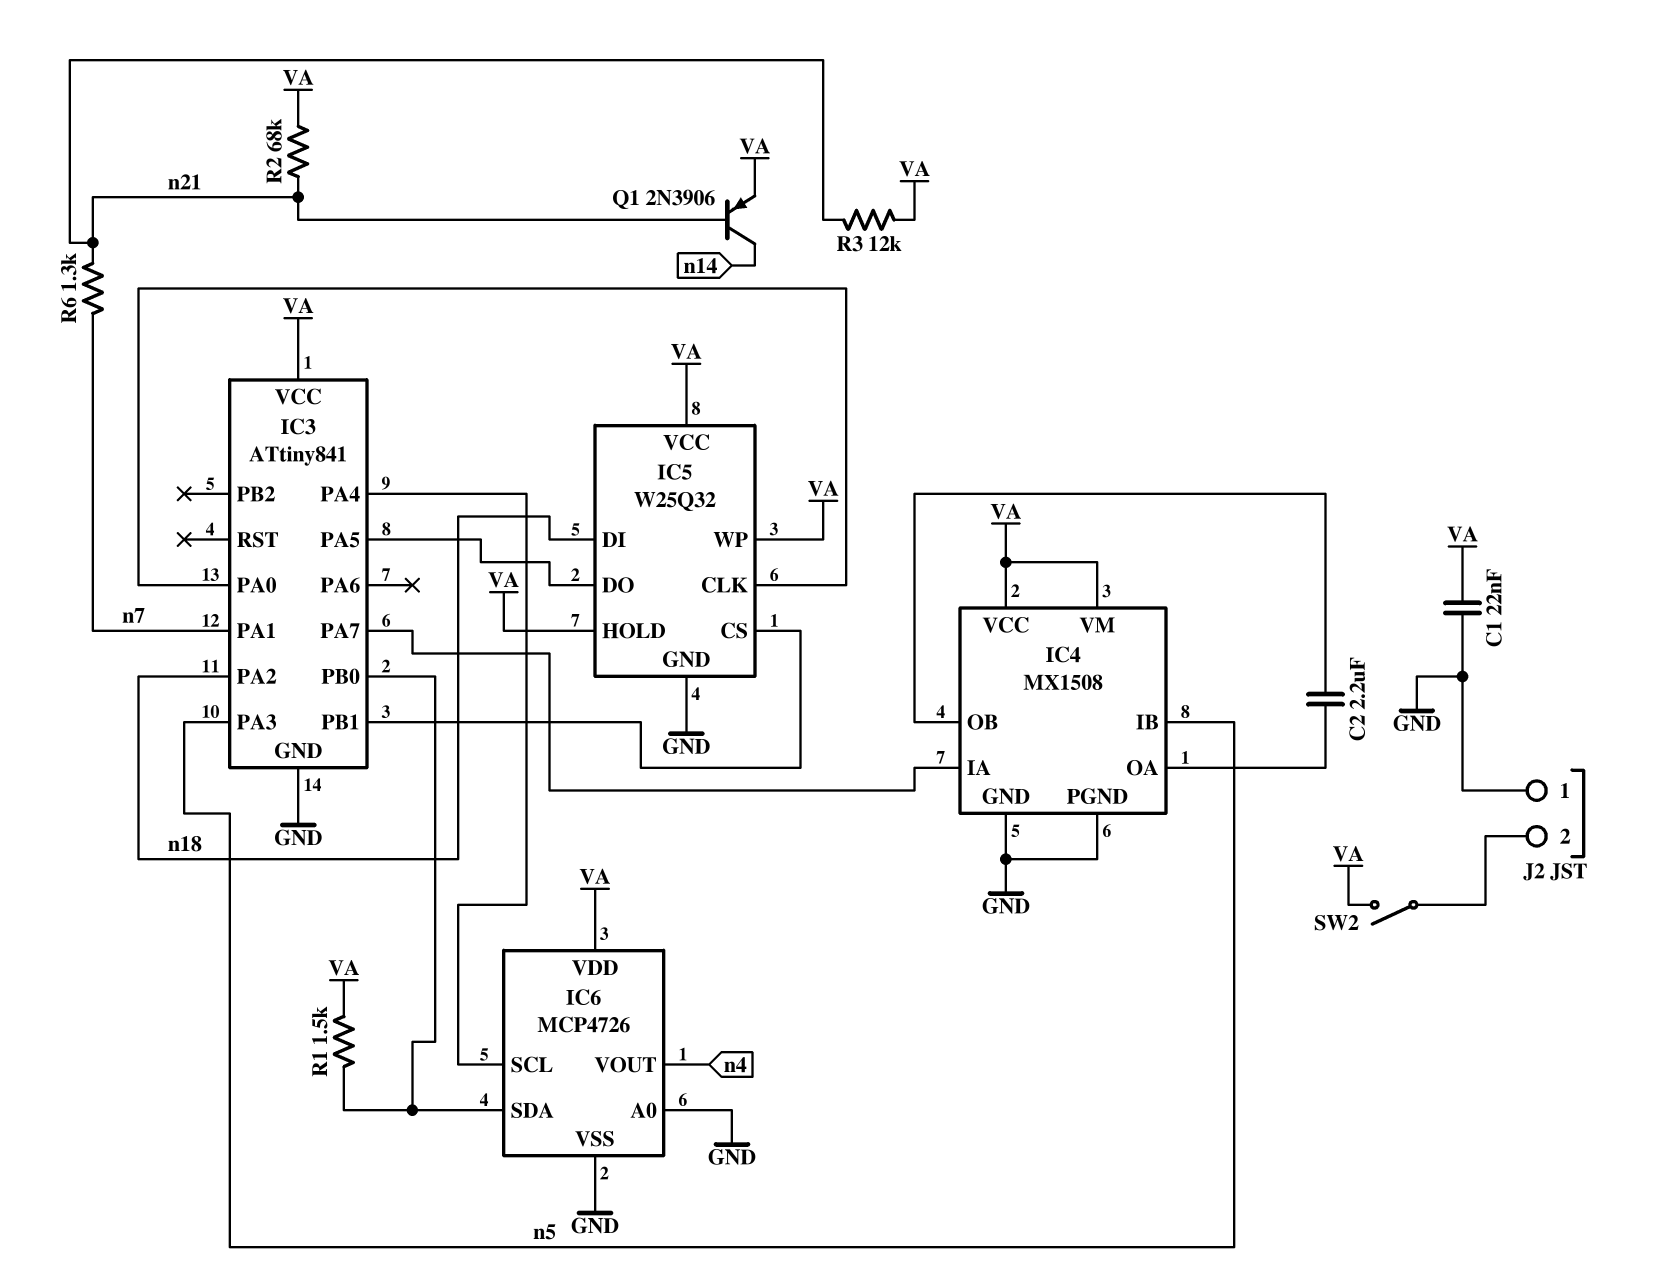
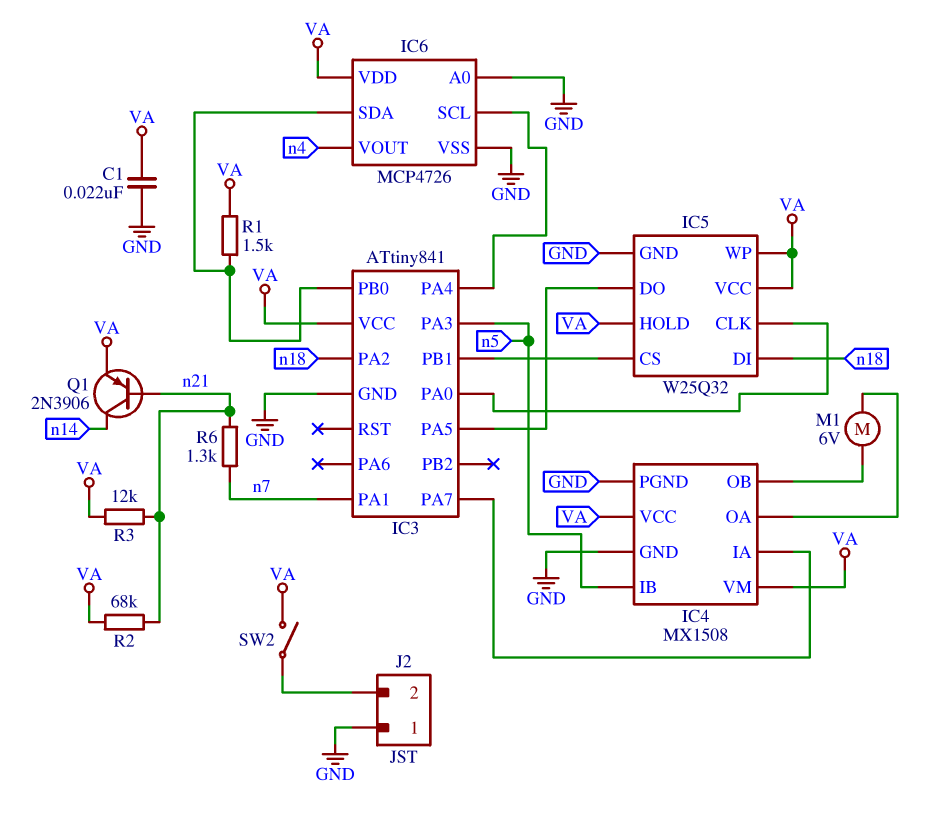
C2: 2.2uF (IC4/OA, IC4/OB) -> none
M1: none -> motor 6V (IC4/OA, IC4/OB)

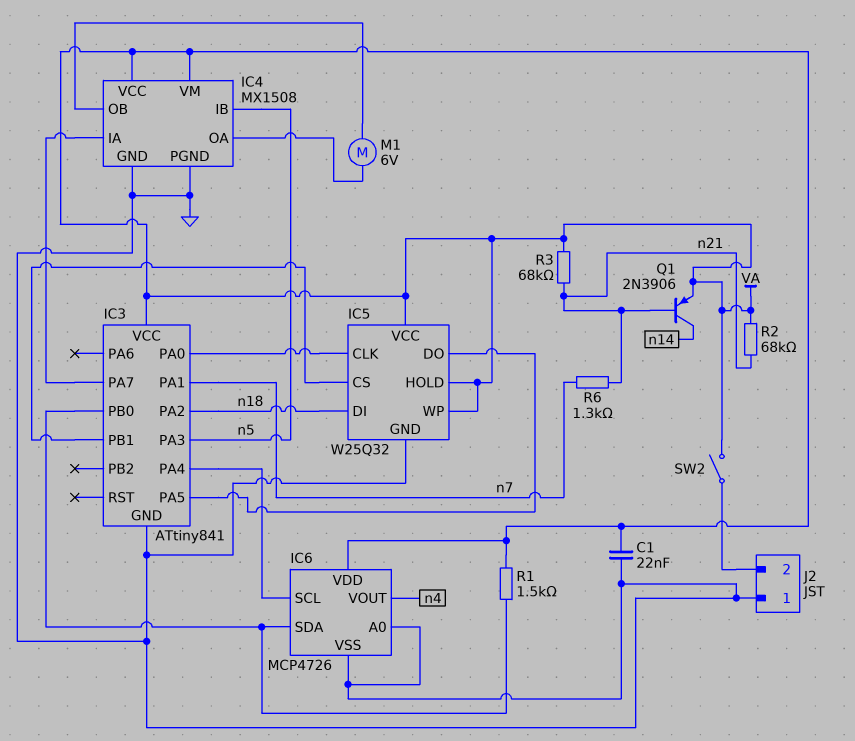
R3: 12k (VA, n21) -> 68k (VA, n21)

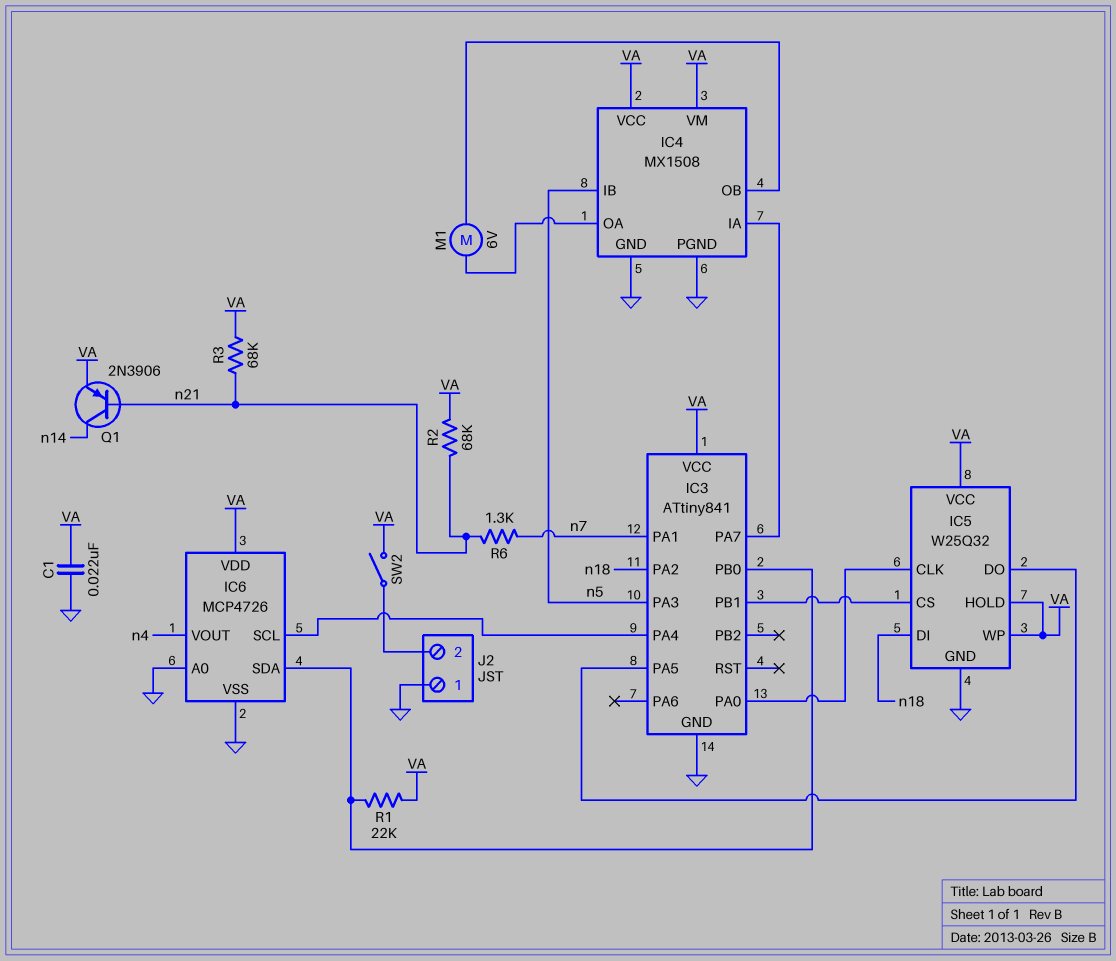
R1: 1.5k (IC3/PB0, VA) -> 22k (IC3/PB0, VA)

